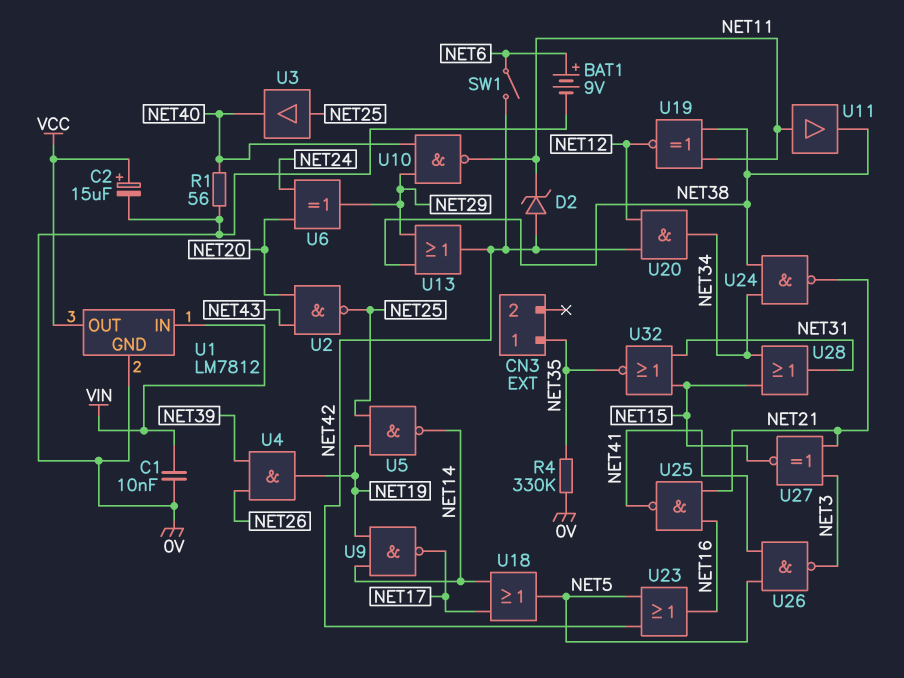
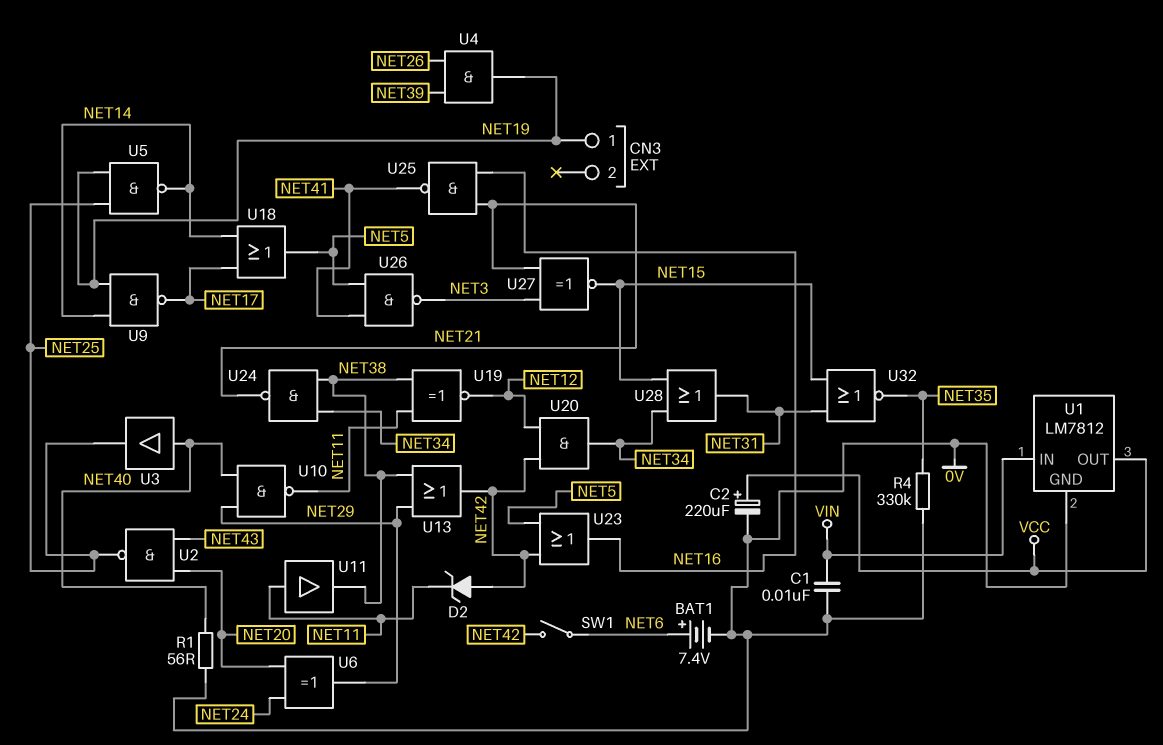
BAT1: 9V (plus NET6, minus 0V) -> 7.4V (plus NET6, minus 0V)
C2: 15uF (plus VCC, minus 0V) -> 220uF (plus VCC, minus 0V)
CN3 pin 1: NET35 -> NET19
U3: buffer (in NET25, out NET40) -> buffer (in NET40, out NET25)

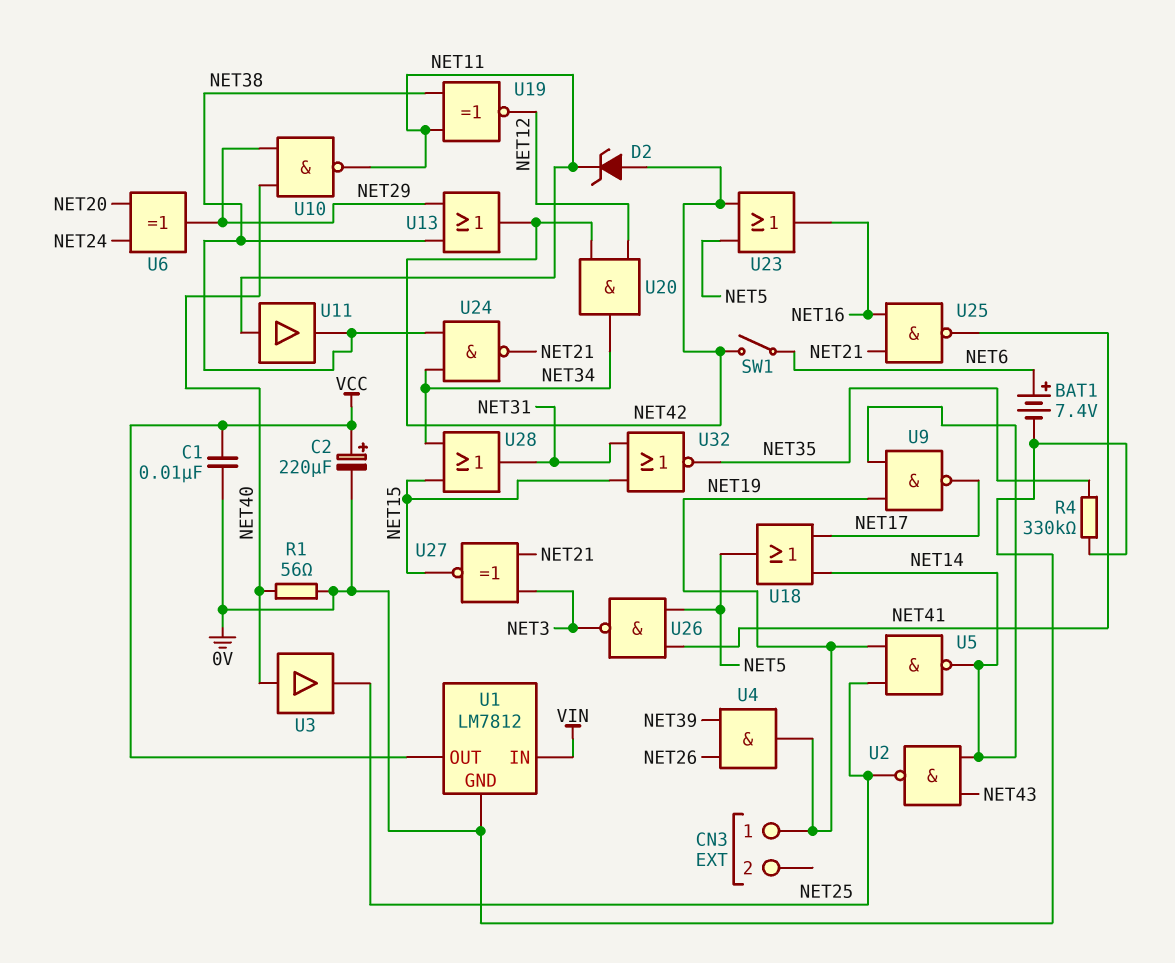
C1: 10nF (0V, VIN) -> 10nF (0V, VCC)
U2: NAND (in NET20, in NET43, out NET25) -> NAND (in NET14, in NET43, out NET25)

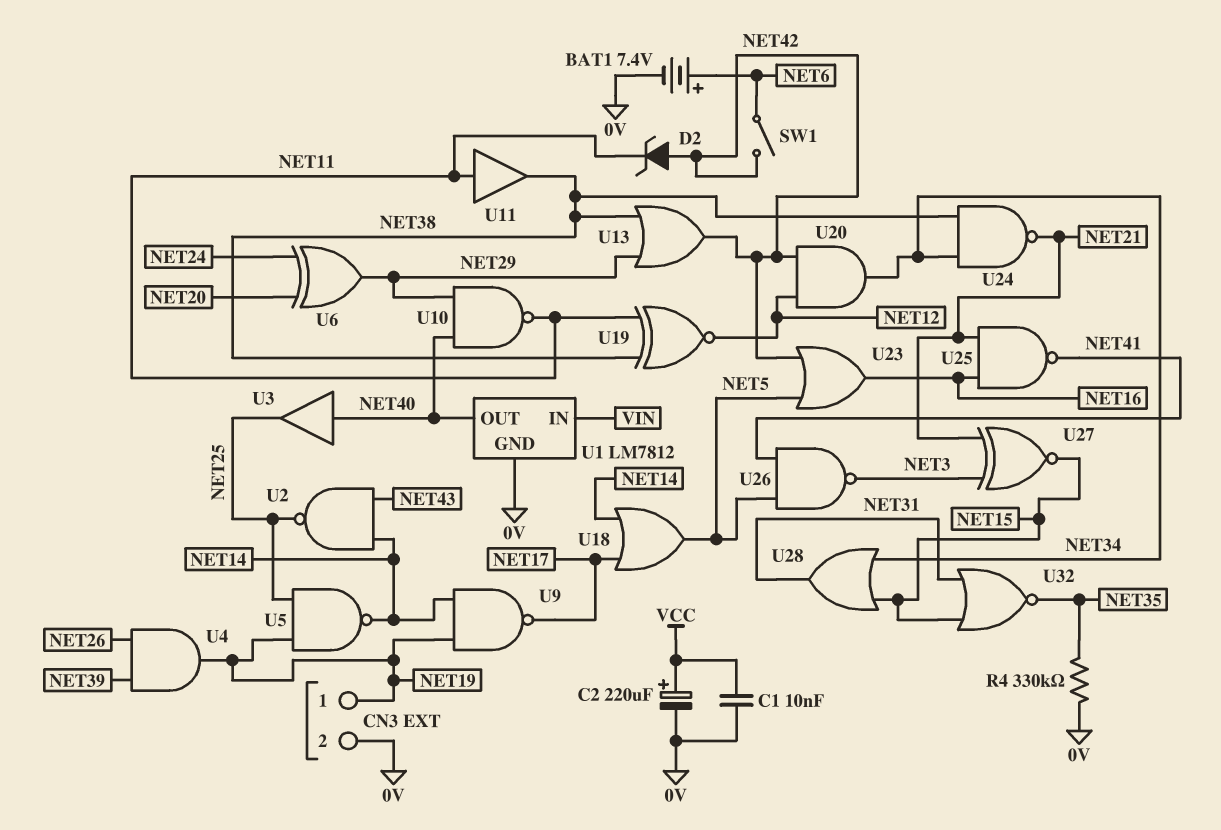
CN3 pin 2: none -> 0V
R1: 56 (0V, NET40) -> none
U1 pin OUT: VCC -> NET40

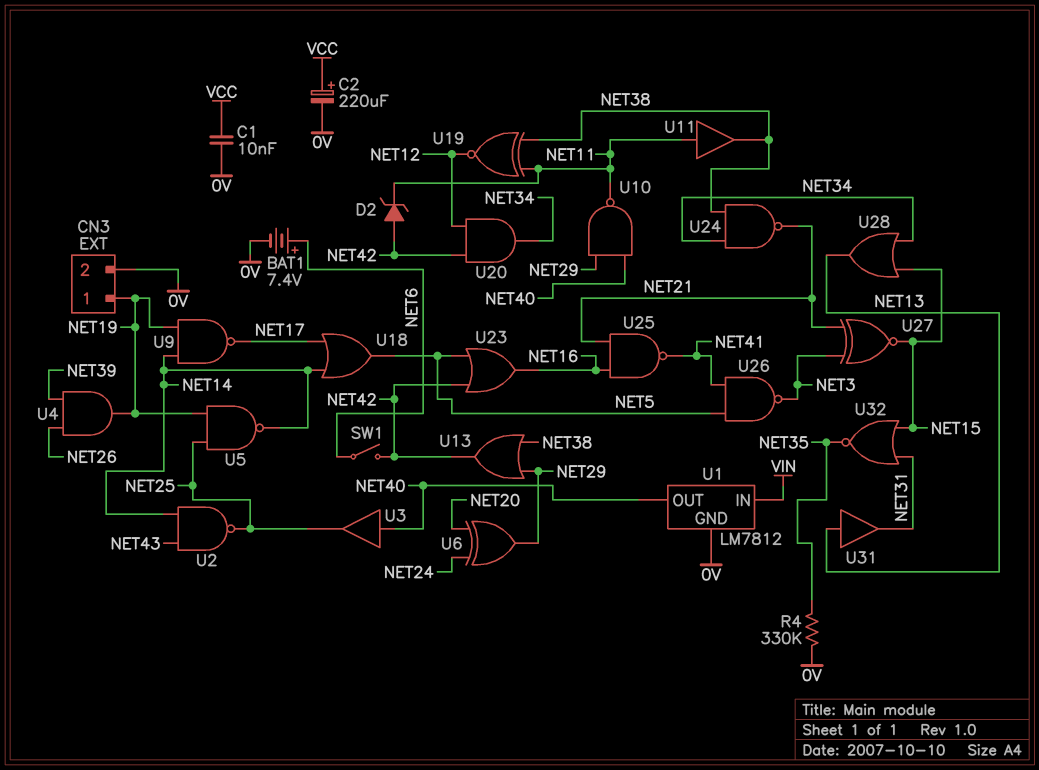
U28: OR (in NET15, in NET34, out NET31) -> OR (in NET15, in NET34, out NET13)
U31: none -> buffer (in NET13, out NET31)

